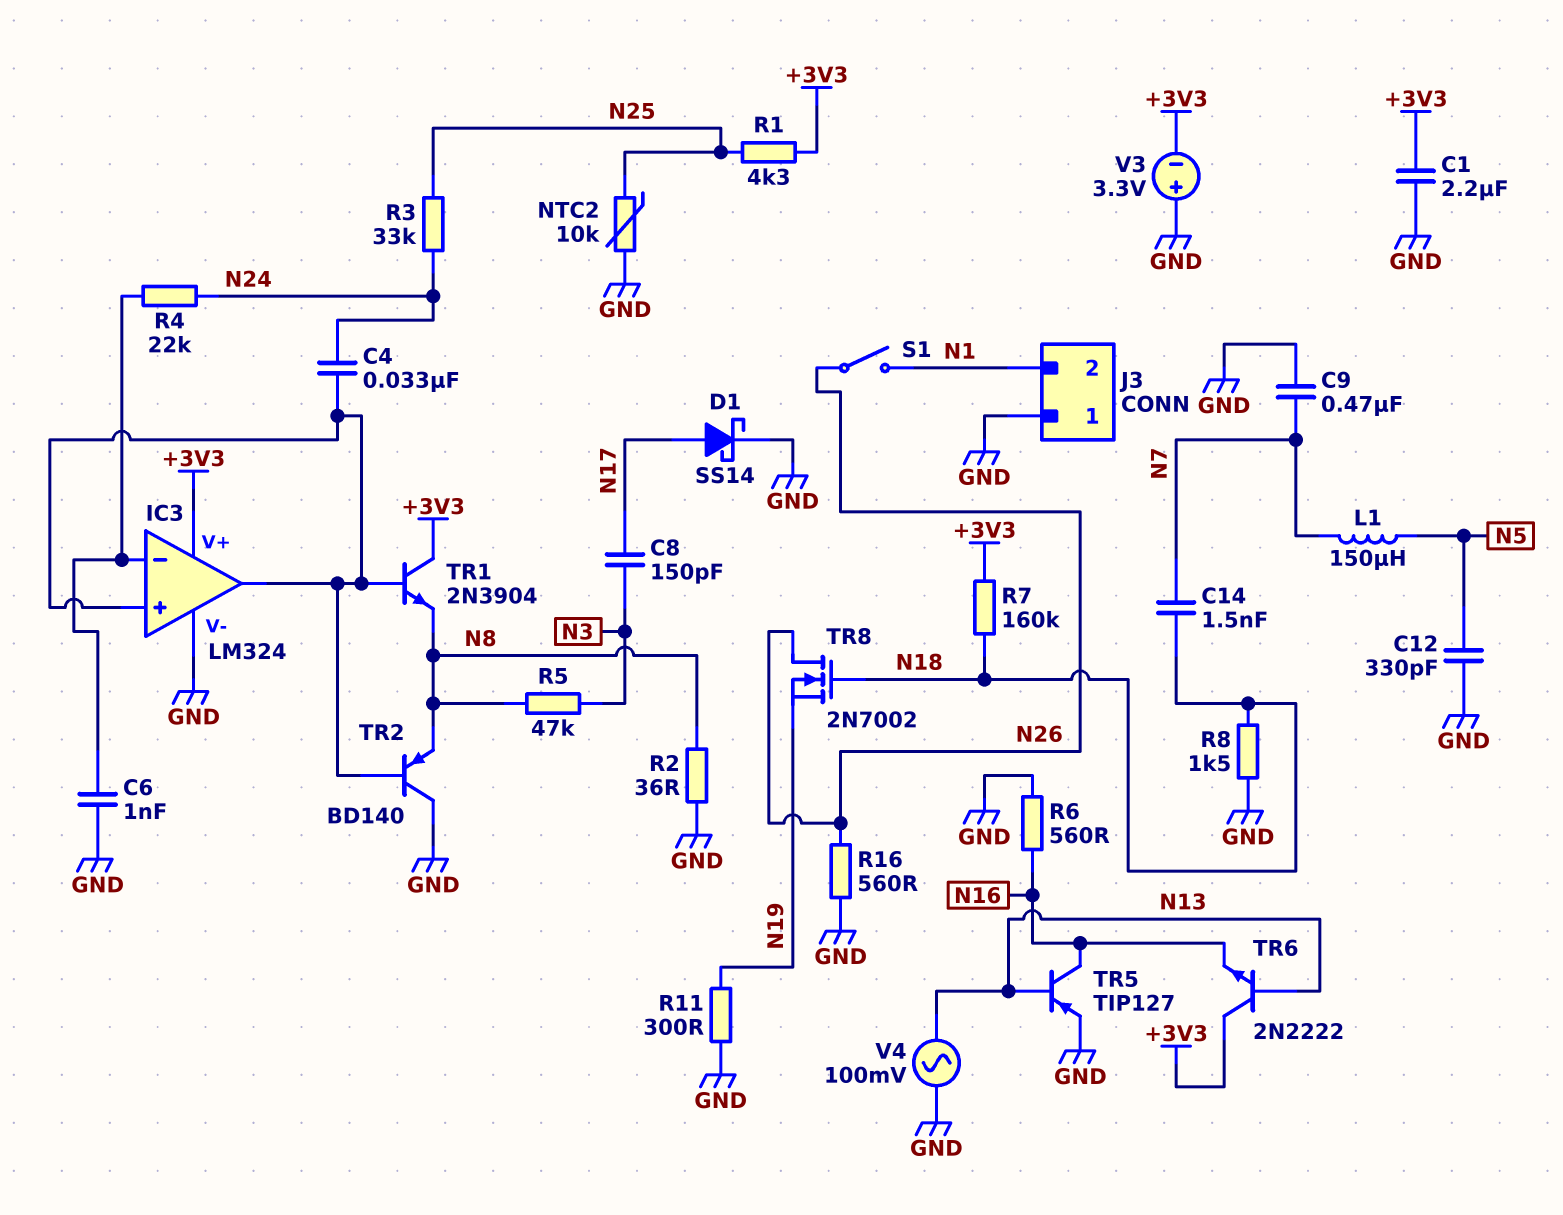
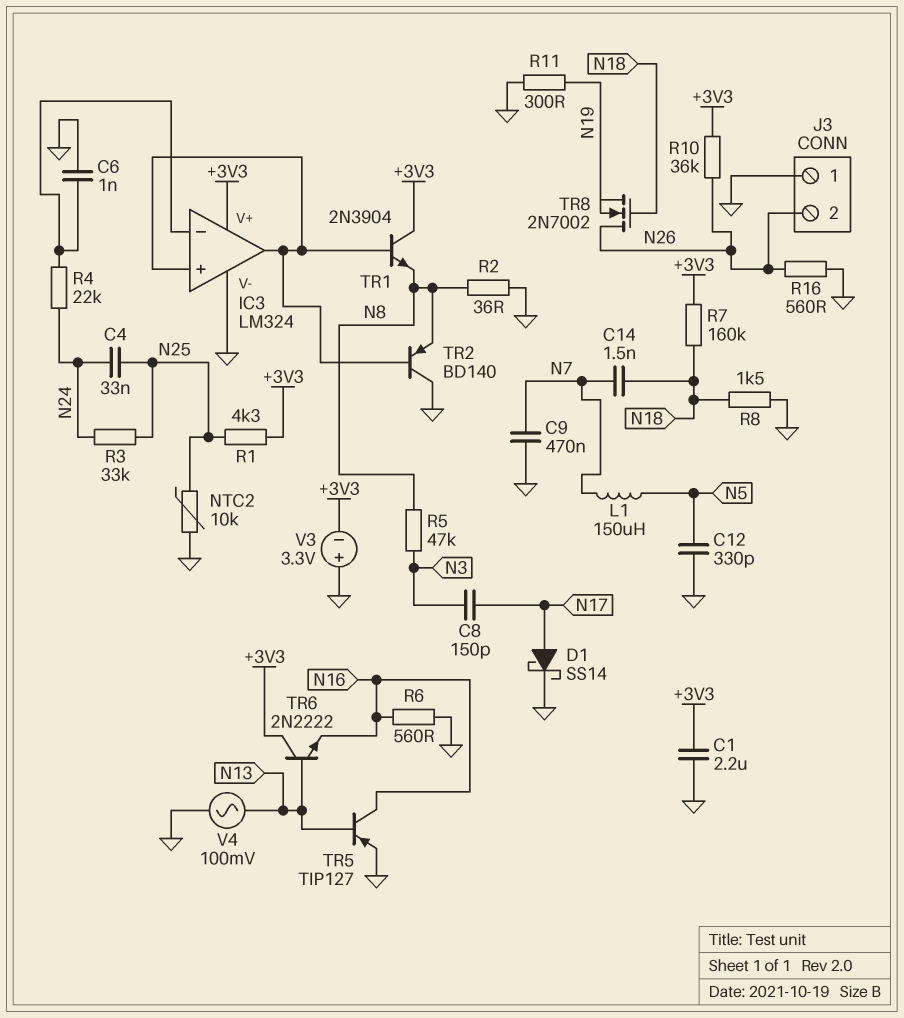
C4: 33nF (IC3/in+, N24) -> 33nF (N24, N25)
J3 pin 2: N1 -> N26
R10: none -> 36k (+3V3, N26)
S1: switch (N1, N26) -> none

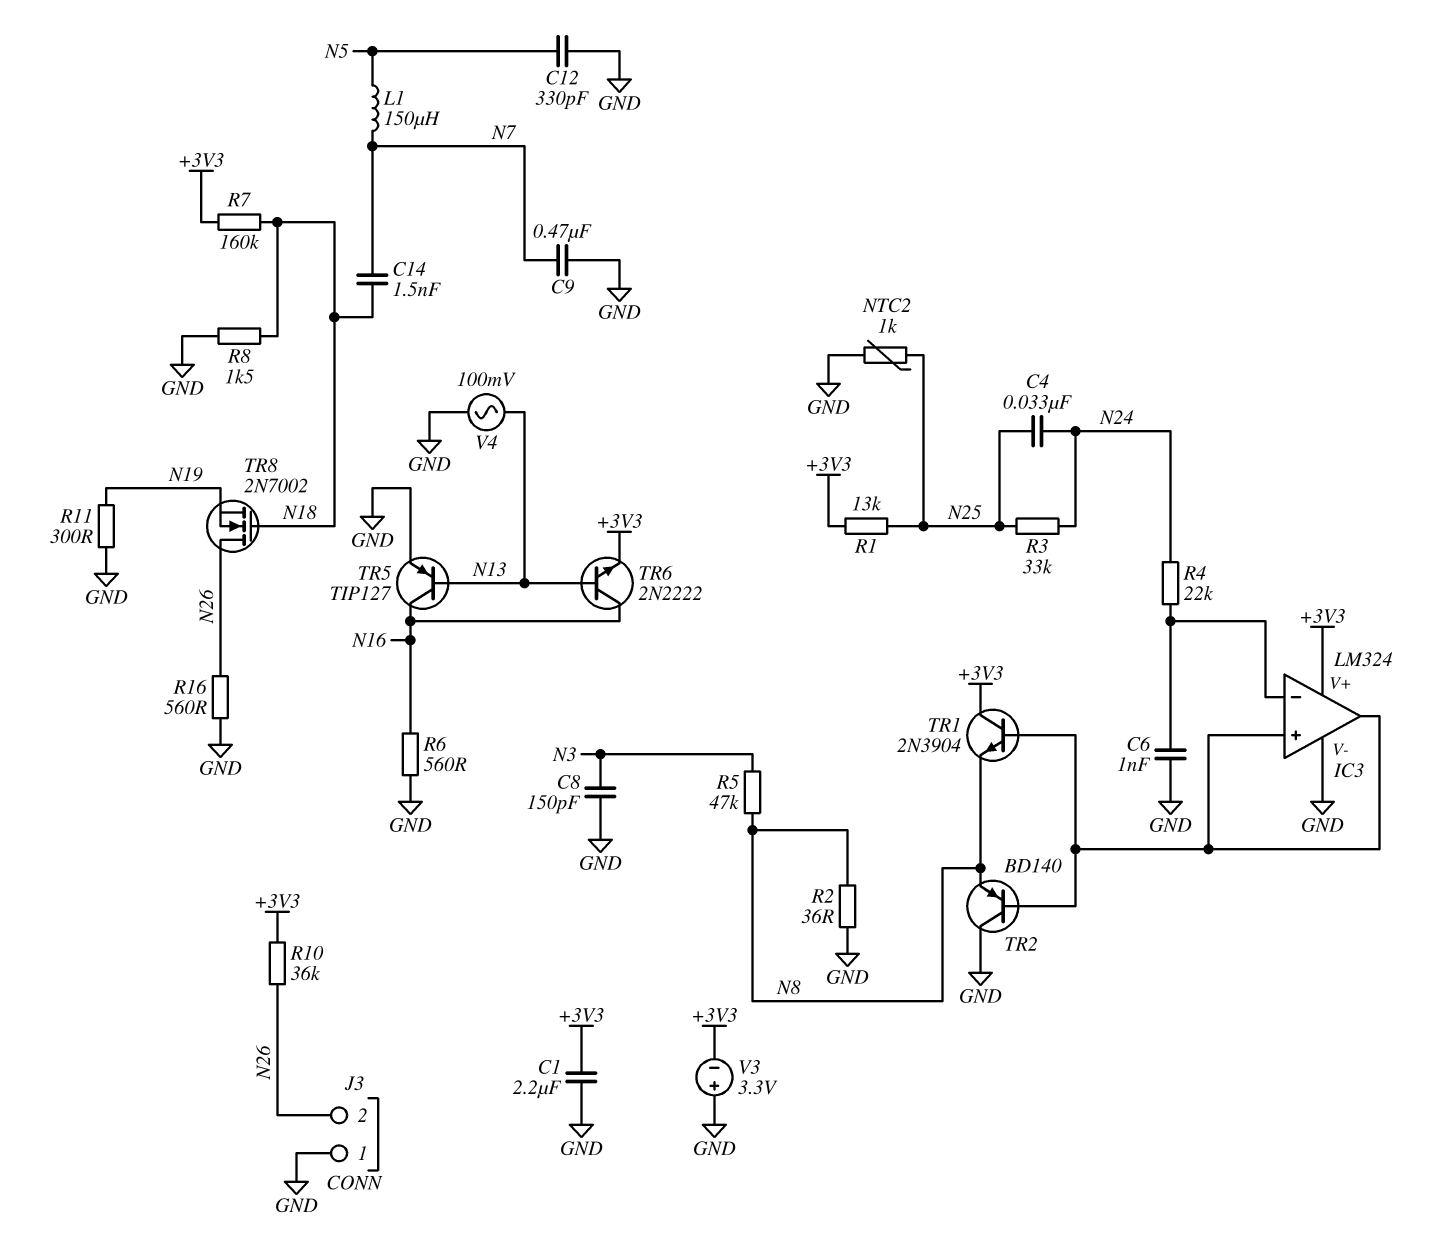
C8: 150pF (N3, N17) -> 150pF (GND, N3)
D1: schottky SS14 (A N17, K GND) -> none
NTC2: 10k (GND, N25) -> 1k (GND, N25)
R1: 4.3k (+3V3, N25) -> 13k (+3V3, N25)
TR6: NPN 2N2222 (B N13, C +3V3, E N16) -> NPN 2N2222 (B N13, C N16, E +3V3)

